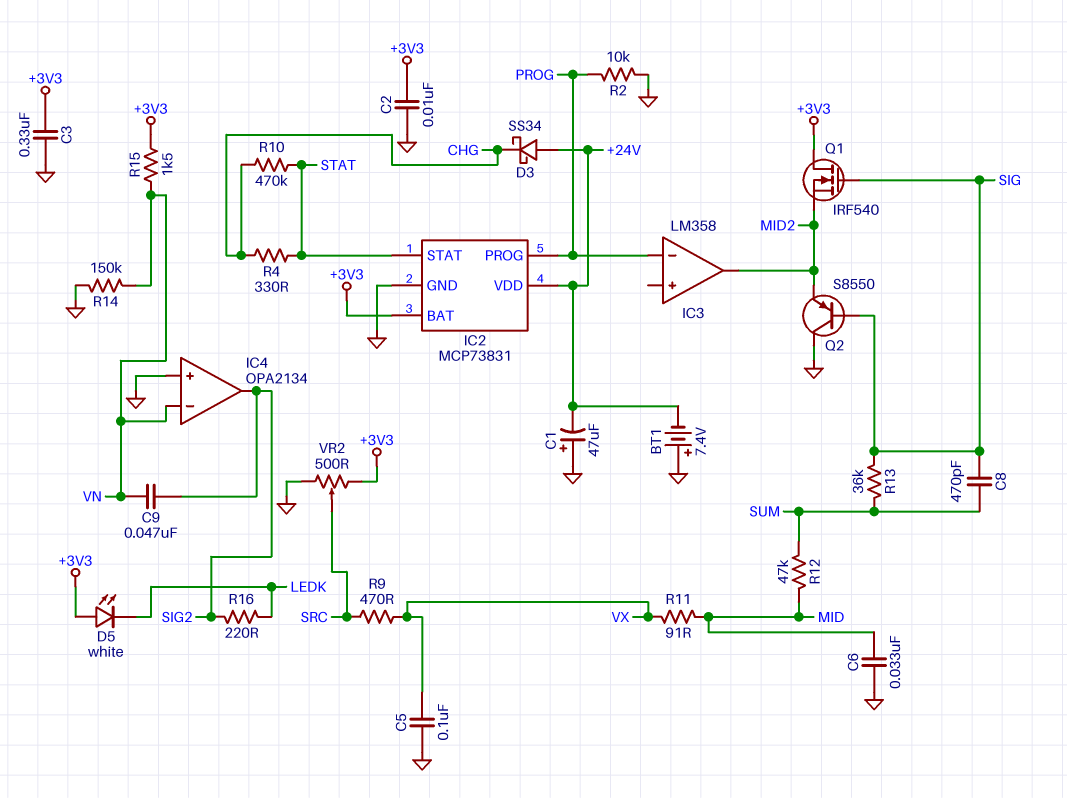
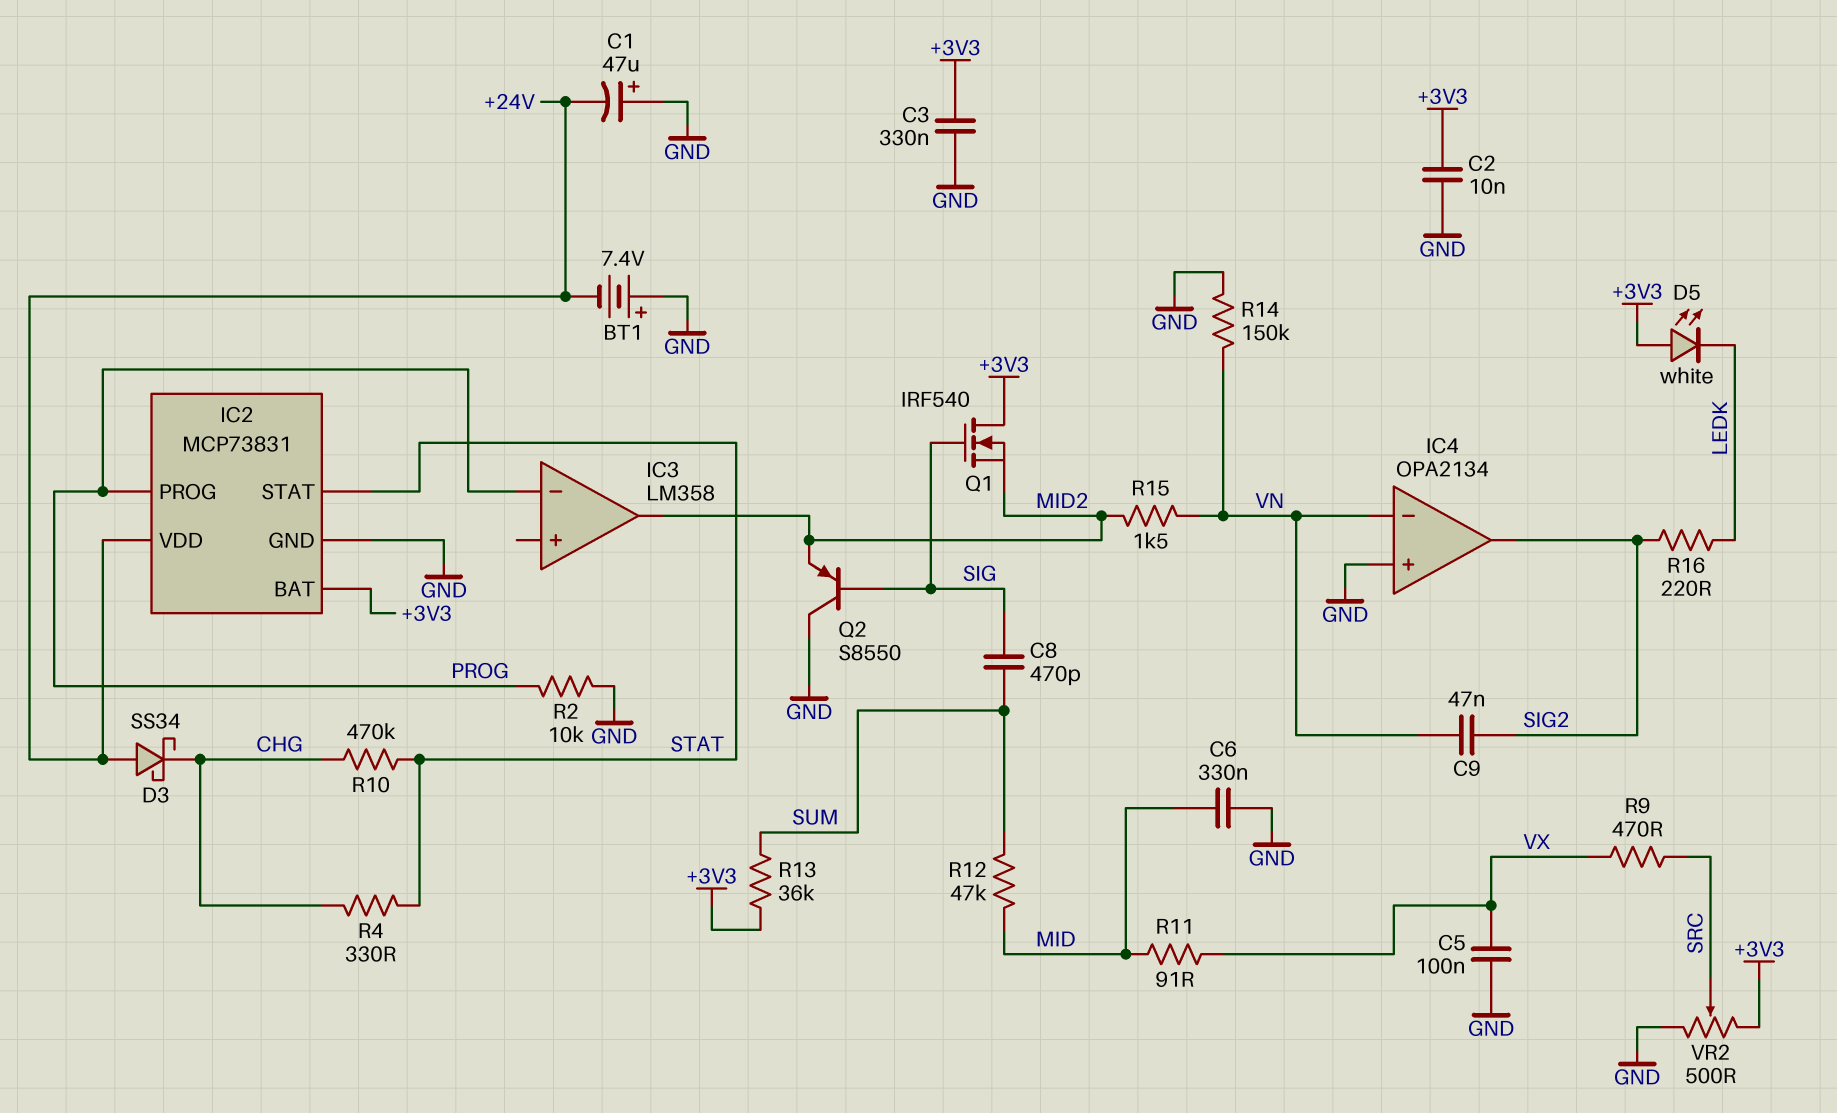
C6: 33nF (GND, MID) -> 330nF (GND, MID)
R13: 36k (SIG, SUM) -> 36k (+3V3, SUM)
R15: 1.5k (+3V3, VN) -> 1.5k (MID2, VN)

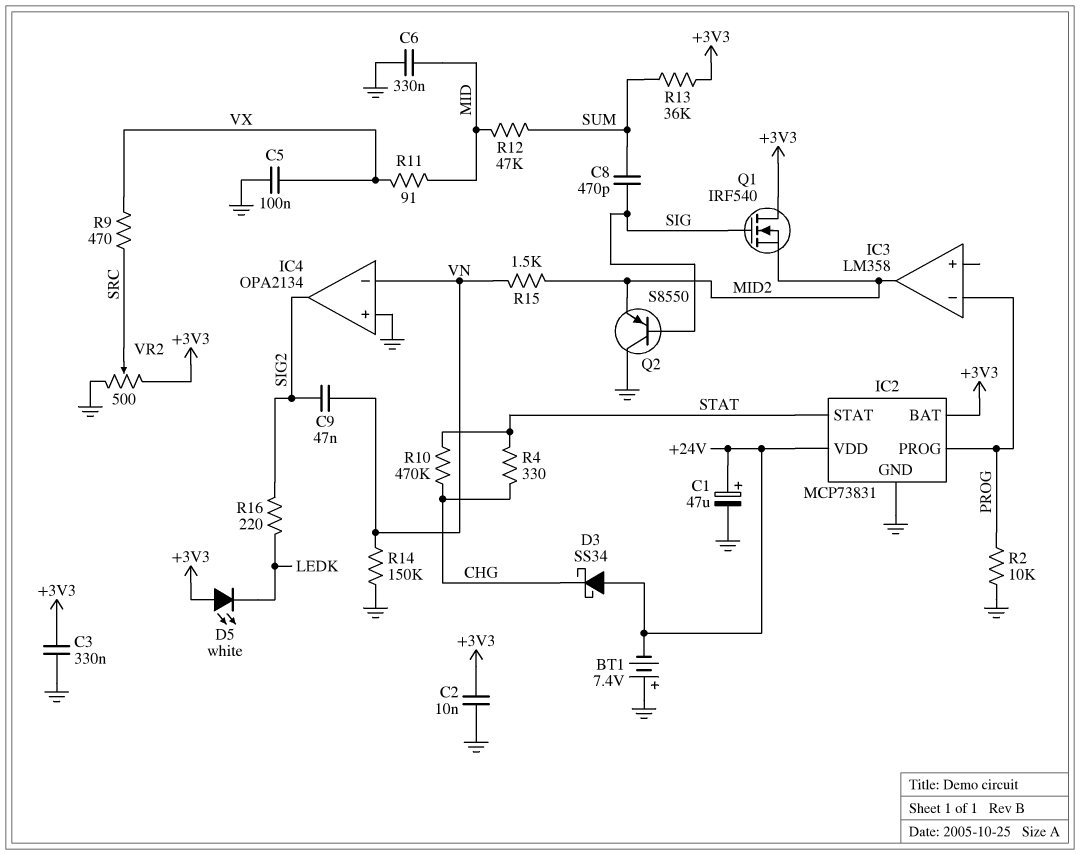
C1: 47uF (plus GND, minus +24V) -> 47uF (plus +24V, minus GND)

